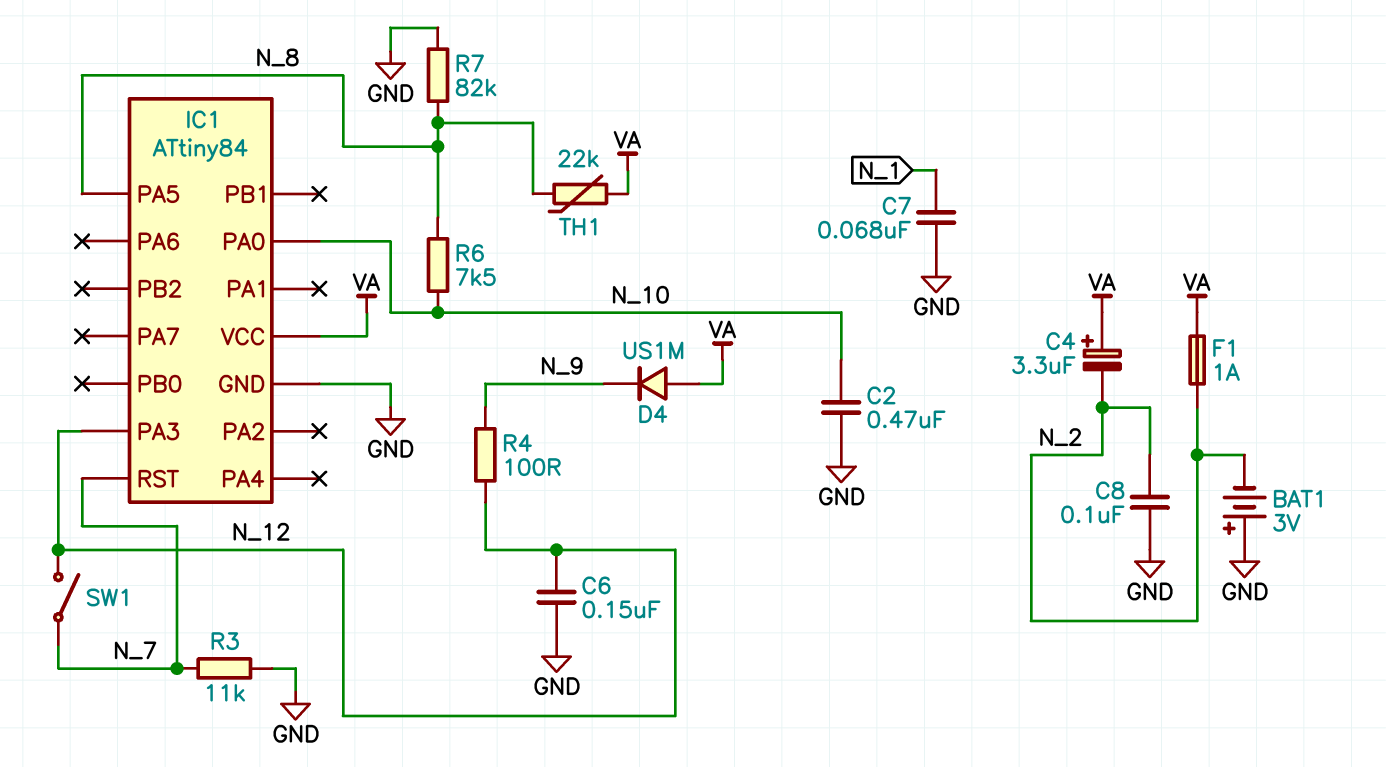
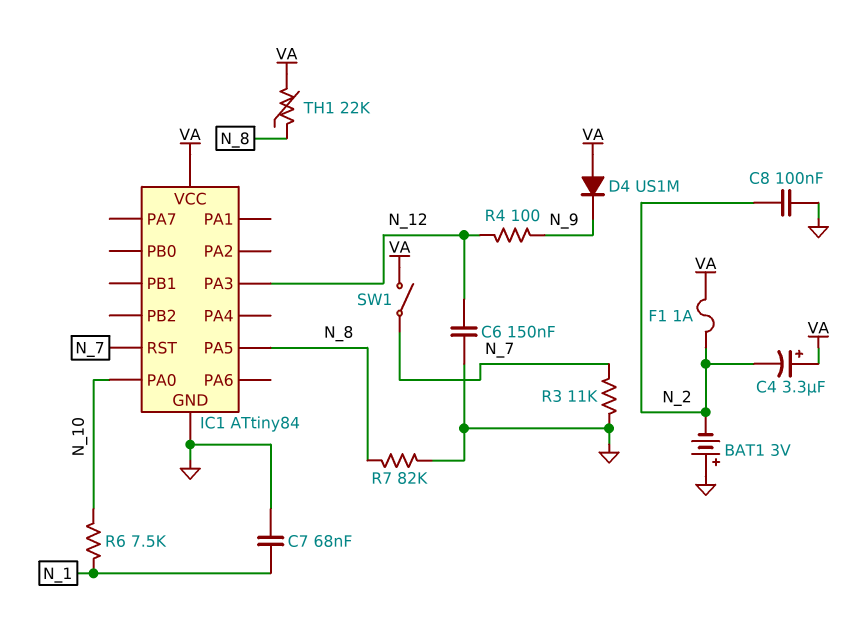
C2: 470nF (GND, N_10) -> none
R6: 7.5k (N_8, N_10) -> 7.5k (N_1, N_10)
SW1: switch (N_7, N_12) -> switch (N_7, VA)

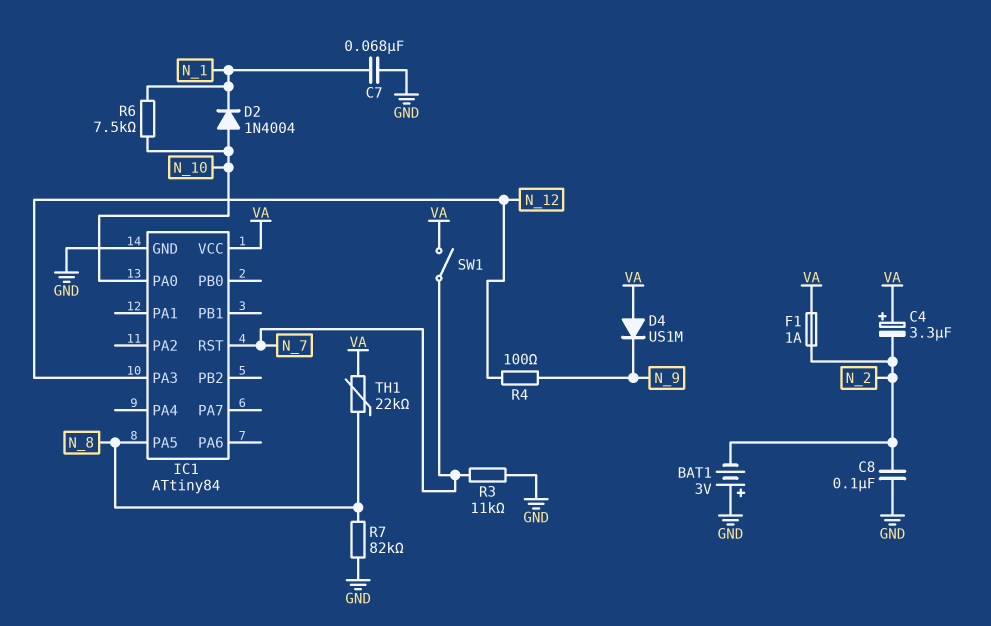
C6: 150nF (GND, N_12) -> none
D2: none -> diode 1N4004 (A N_10, K N_1)

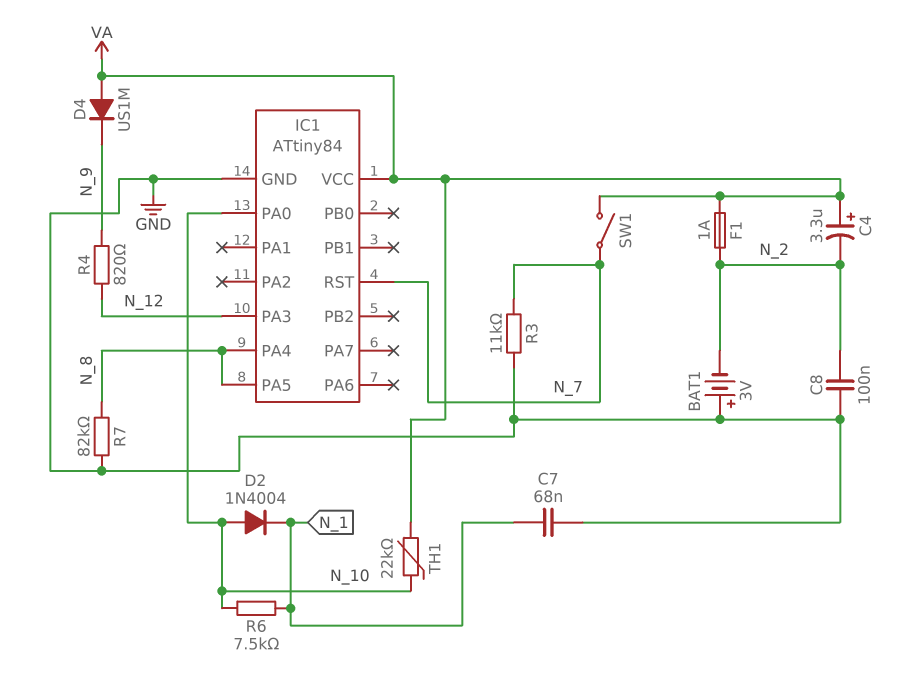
IC1 pin PA4: none -> N_8
R4: 100 (N_9, N_12) -> 820 (N_9, N_12)
TH1: 22k (N_8, VA) -> 22k (N_10, VA)

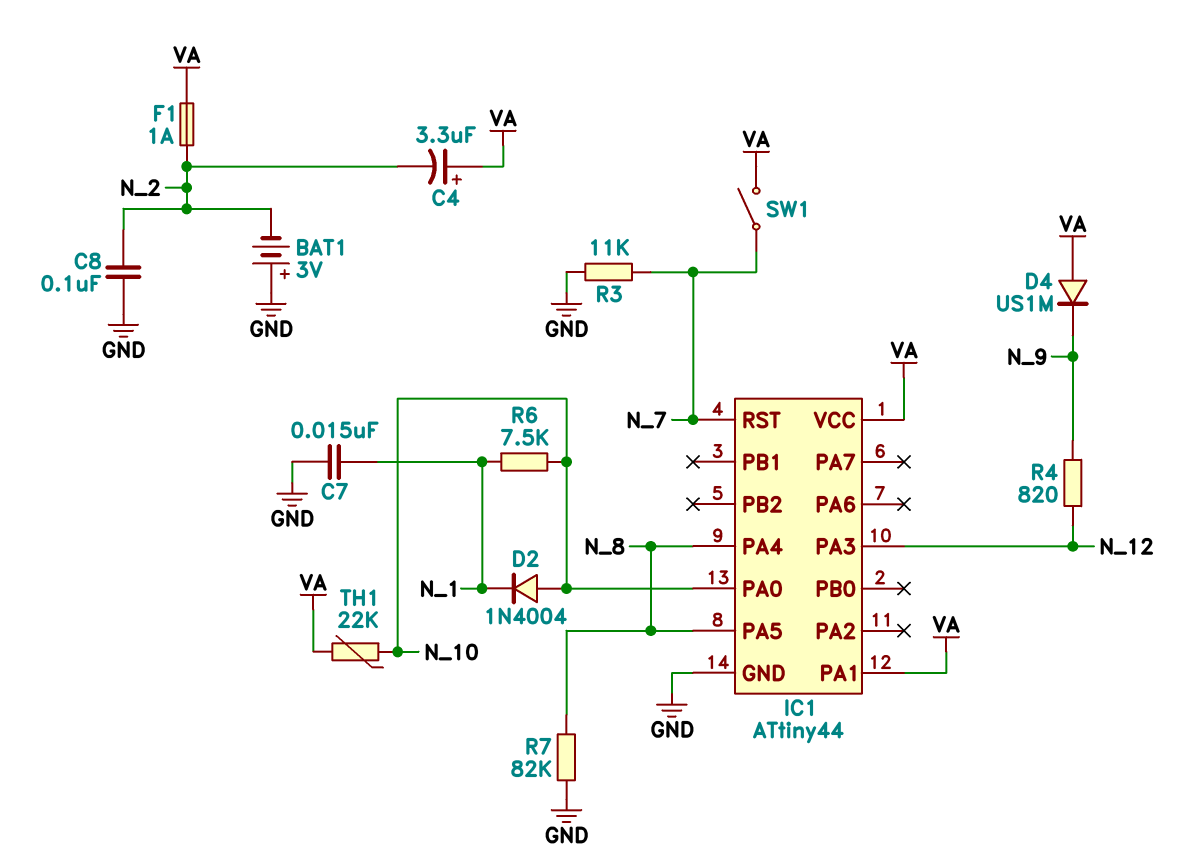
C7: 68nF (GND, N_1) -> 15nF (GND, N_1)
IC1: ATtiny84 -> ATtiny44
IC1 pin PA1: none -> VA

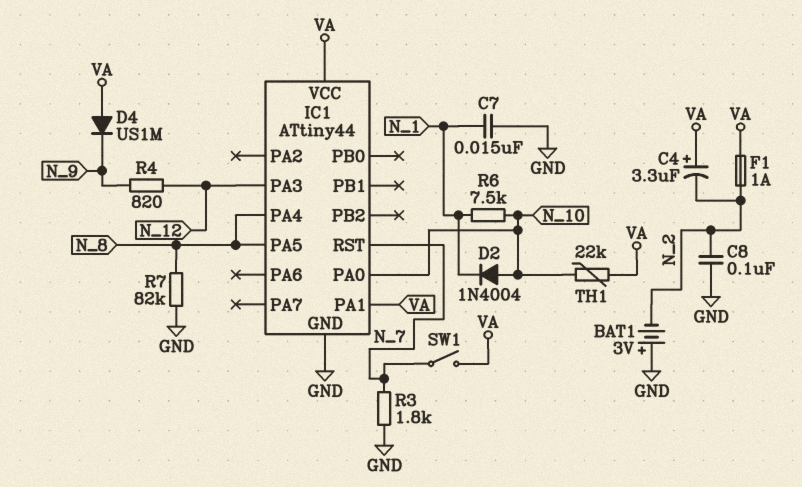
R3: 11k (GND, N_7) -> 1.8k (GND, N_7)

